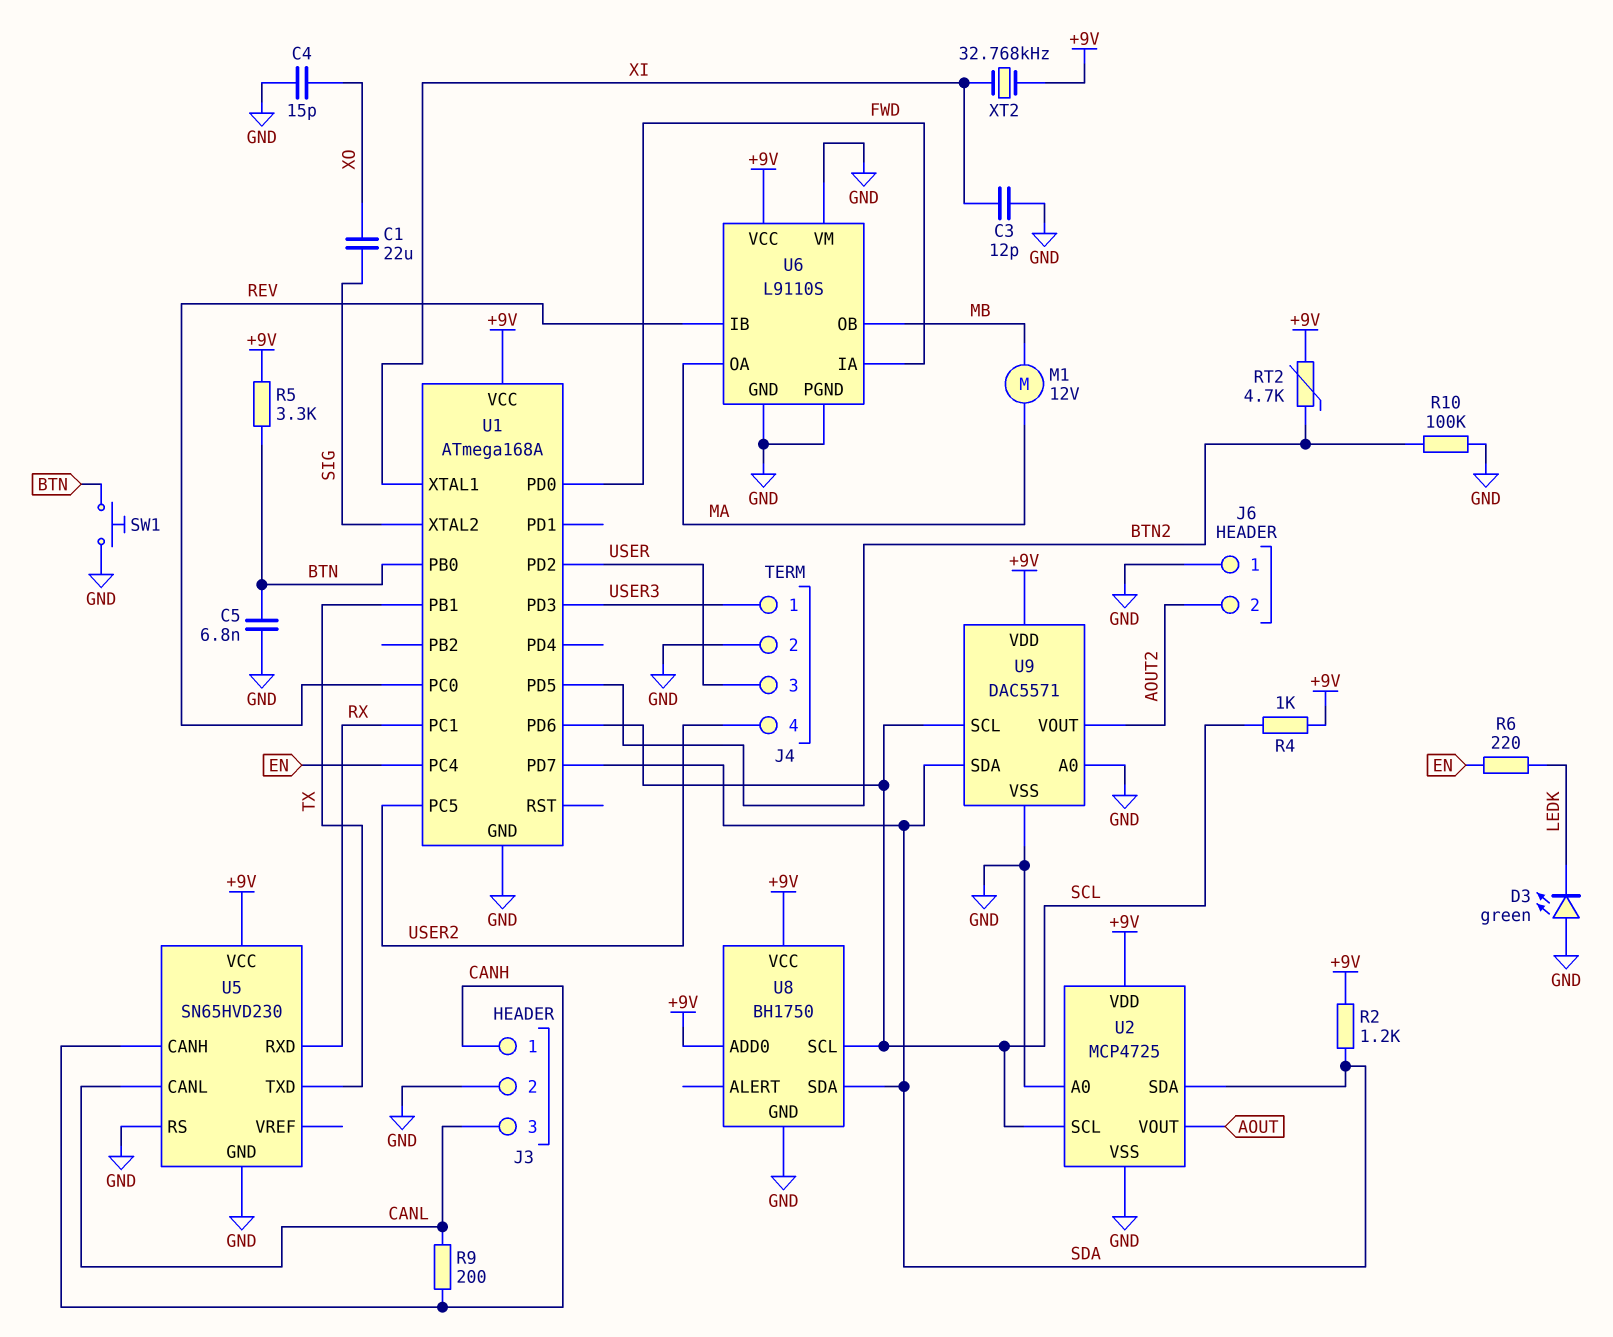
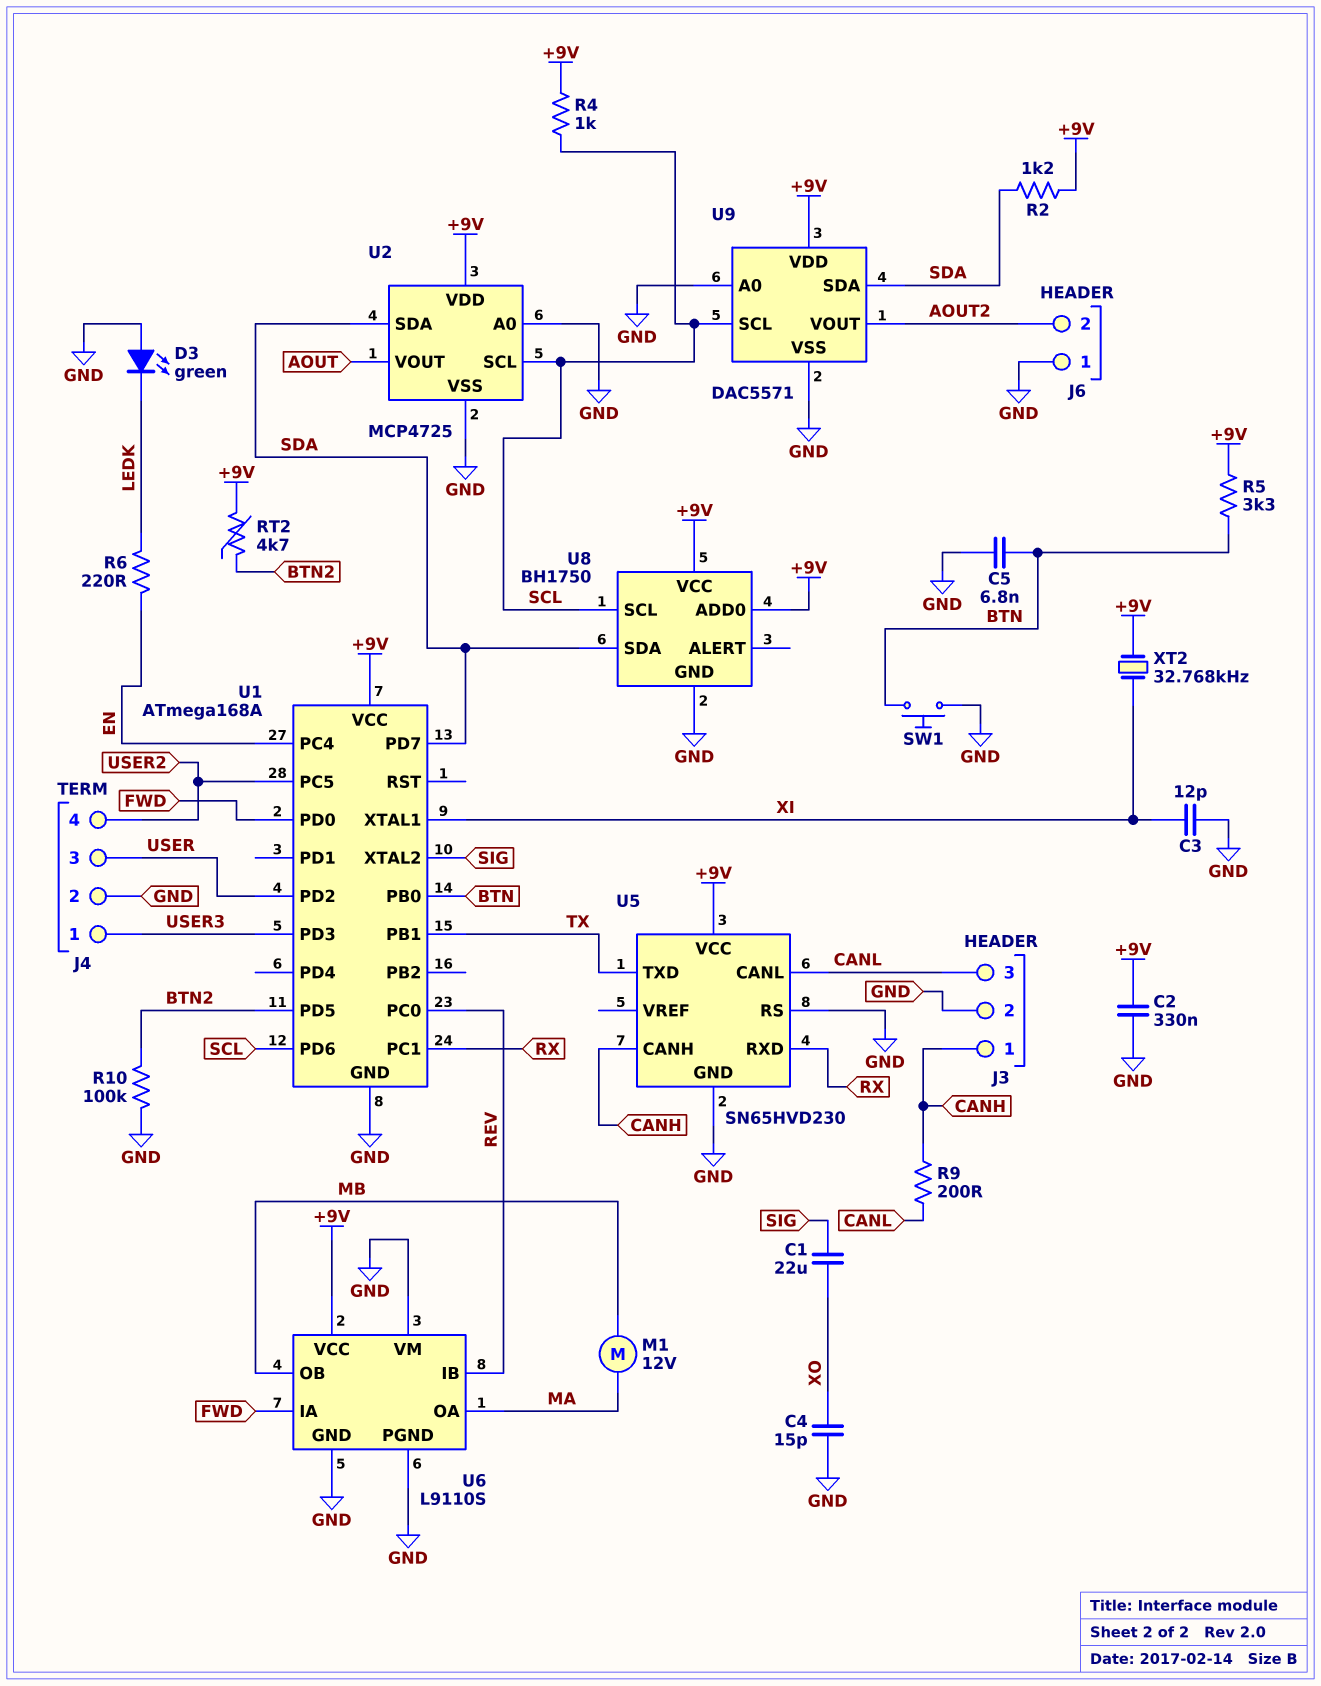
C2: none -> 330nF (+9V, GND)

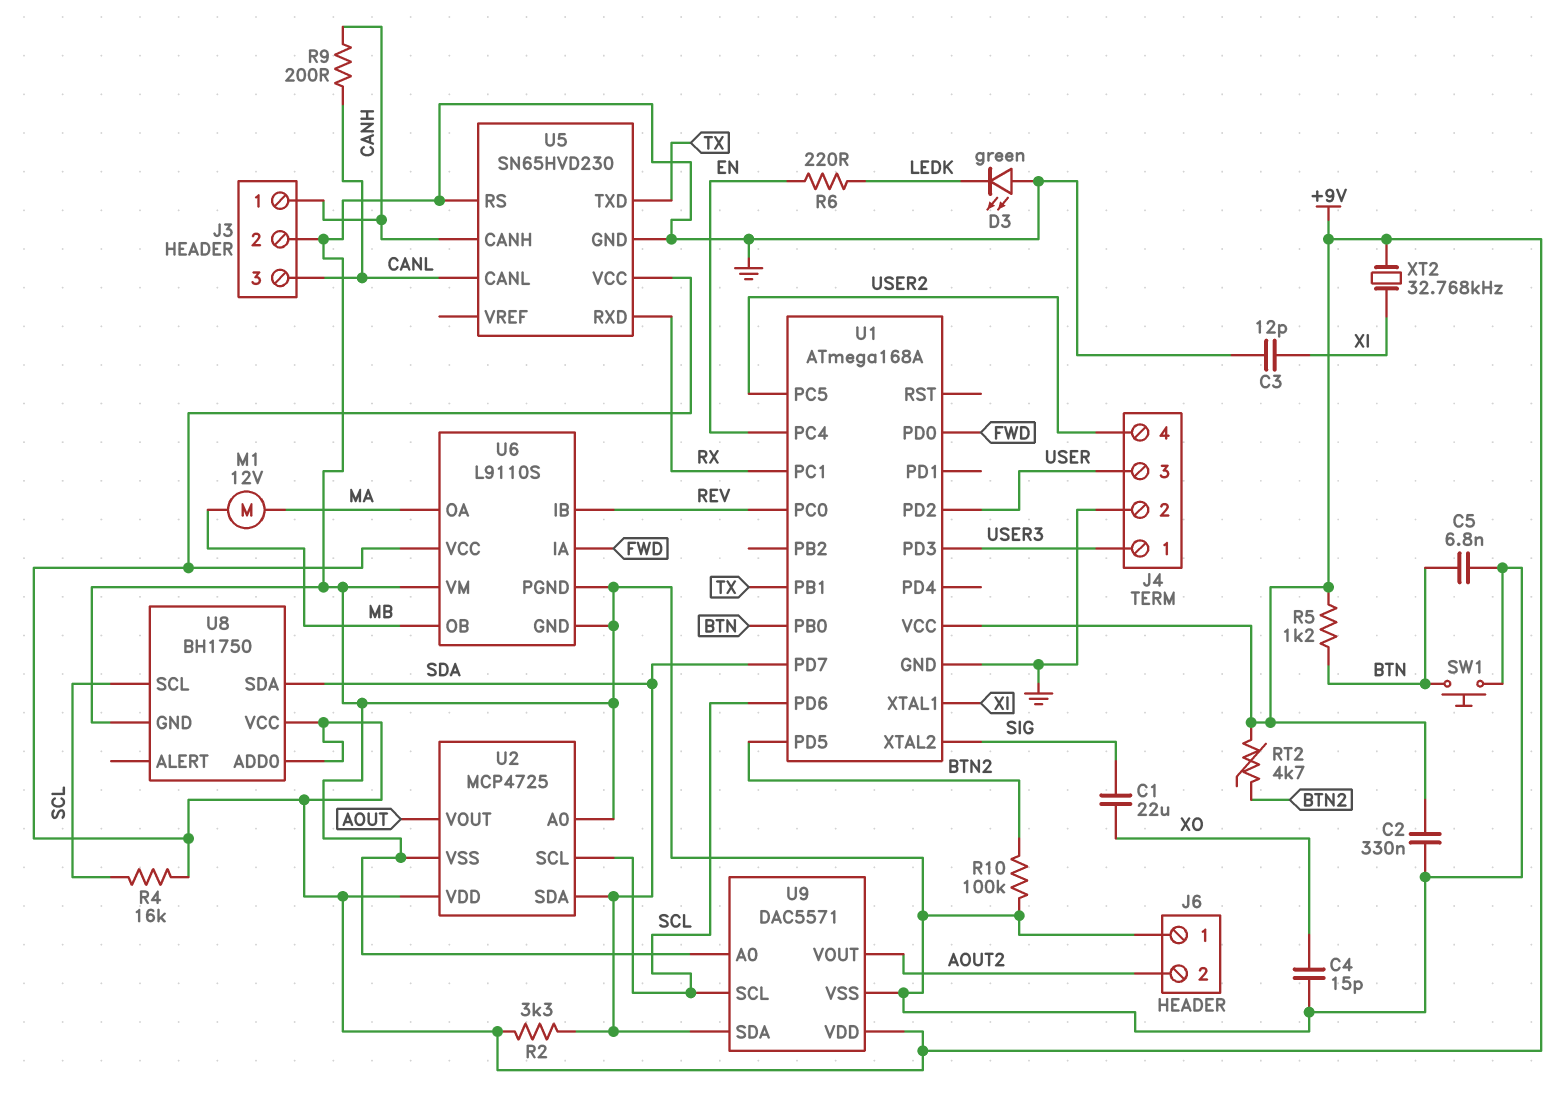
R2: 1.2k (+9V, SDA) -> 3.3k (+9V, SDA)
R4: 1k (+9V, SCL) -> 16k (+9V, SCL)
R5: 3.3k (+9V, BTN) -> 1.2k (+9V, BTN)

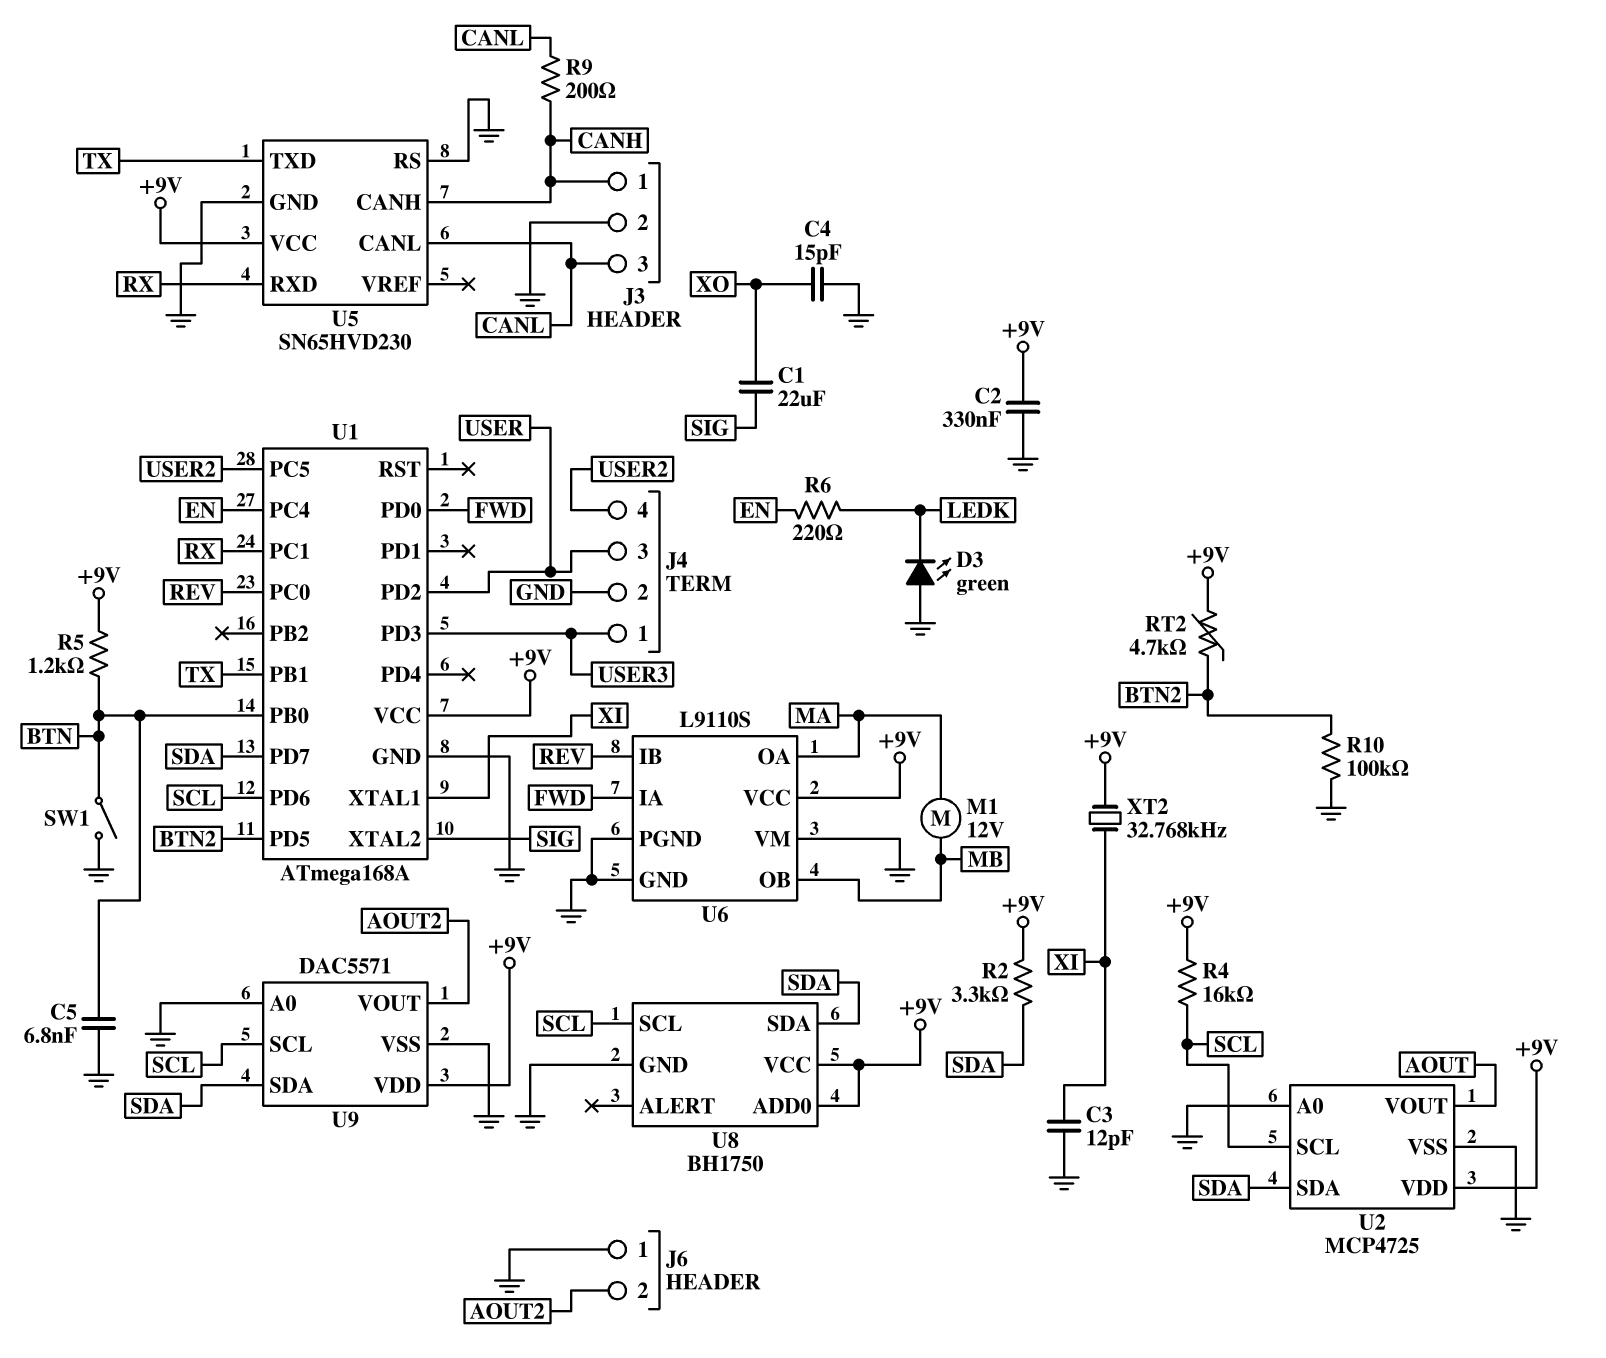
SW1: button (BTN, GND) -> switch (BTN, GND)

